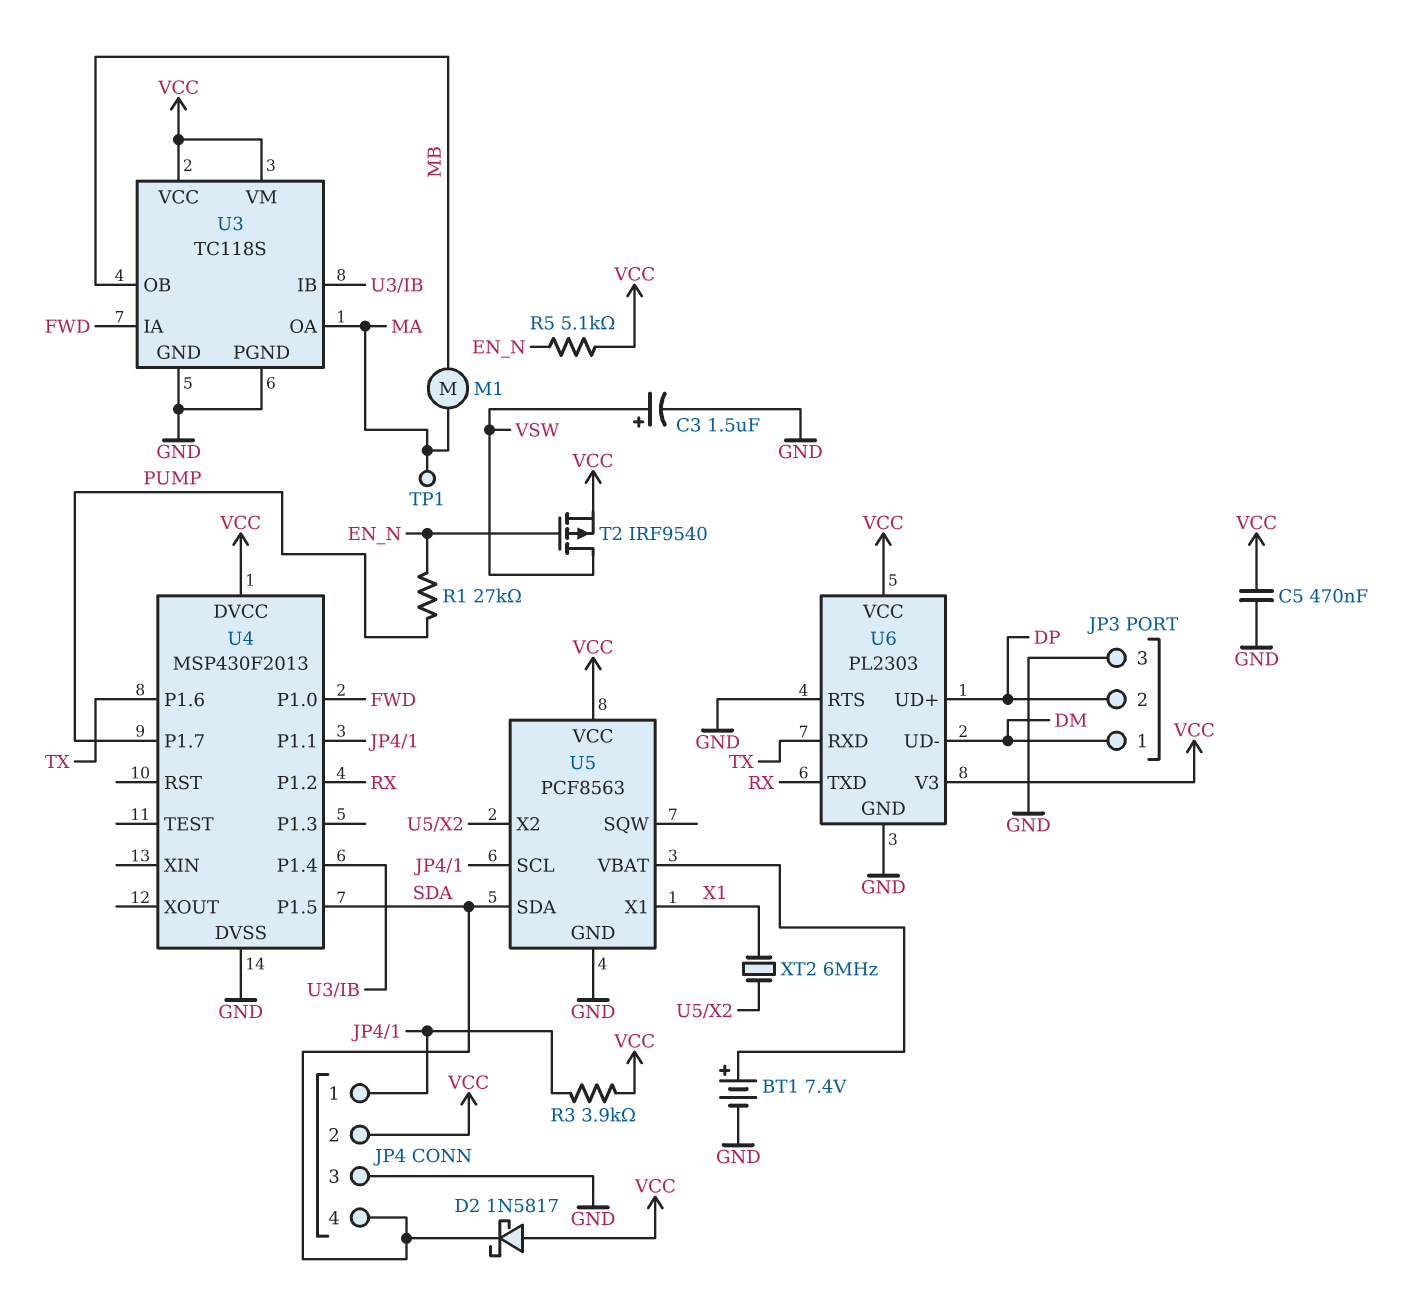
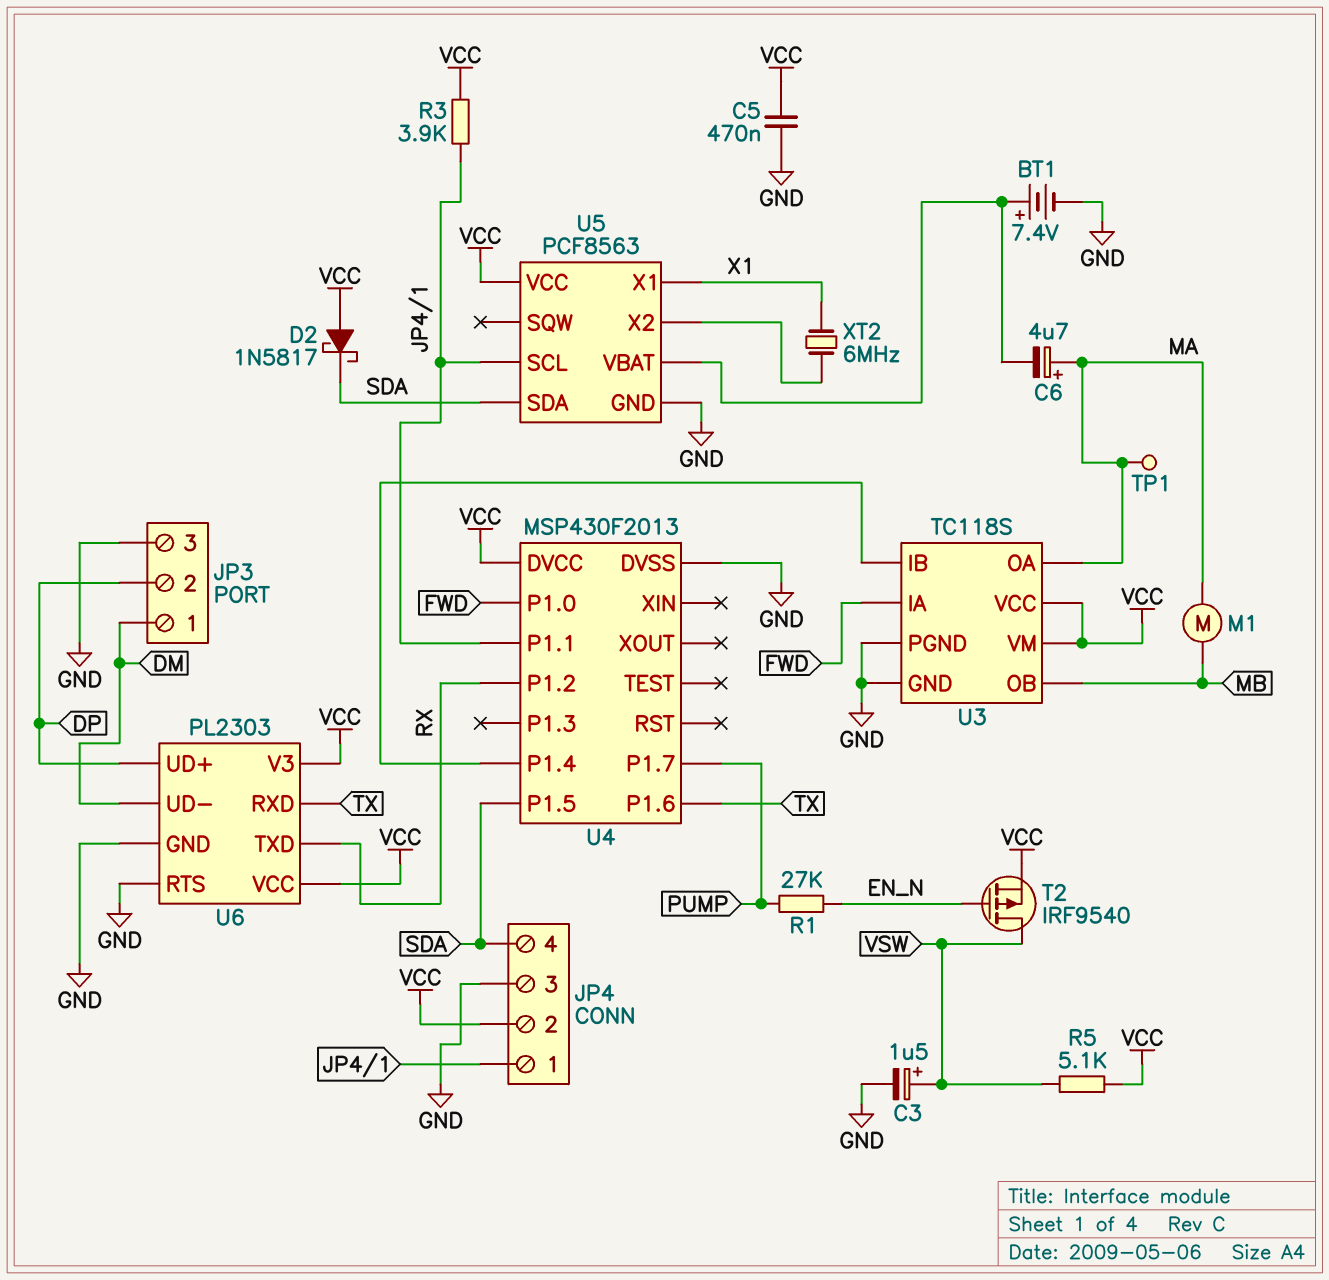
C6: none -> 4.7uF (plus MA, minus U5/VBAT)
R5: 5.1k (EN_N, VCC) -> 5.1k (VCC, VSW)

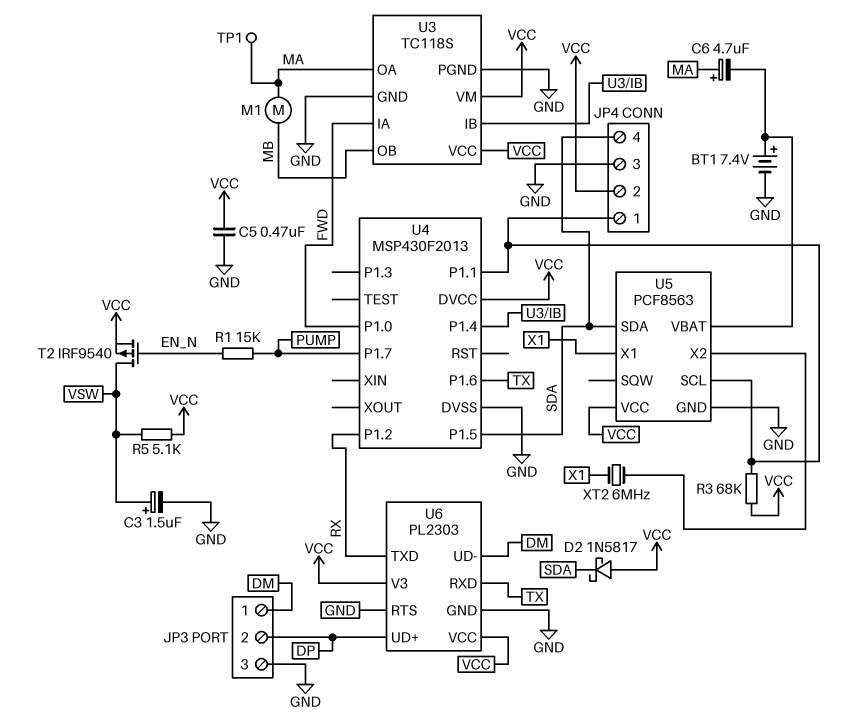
R1: 27k (EN_N, PUMP) -> 15k (EN_N, PUMP)
R3: 3.9k (JP4/1, VCC) -> 68k (JP4/1, VCC)

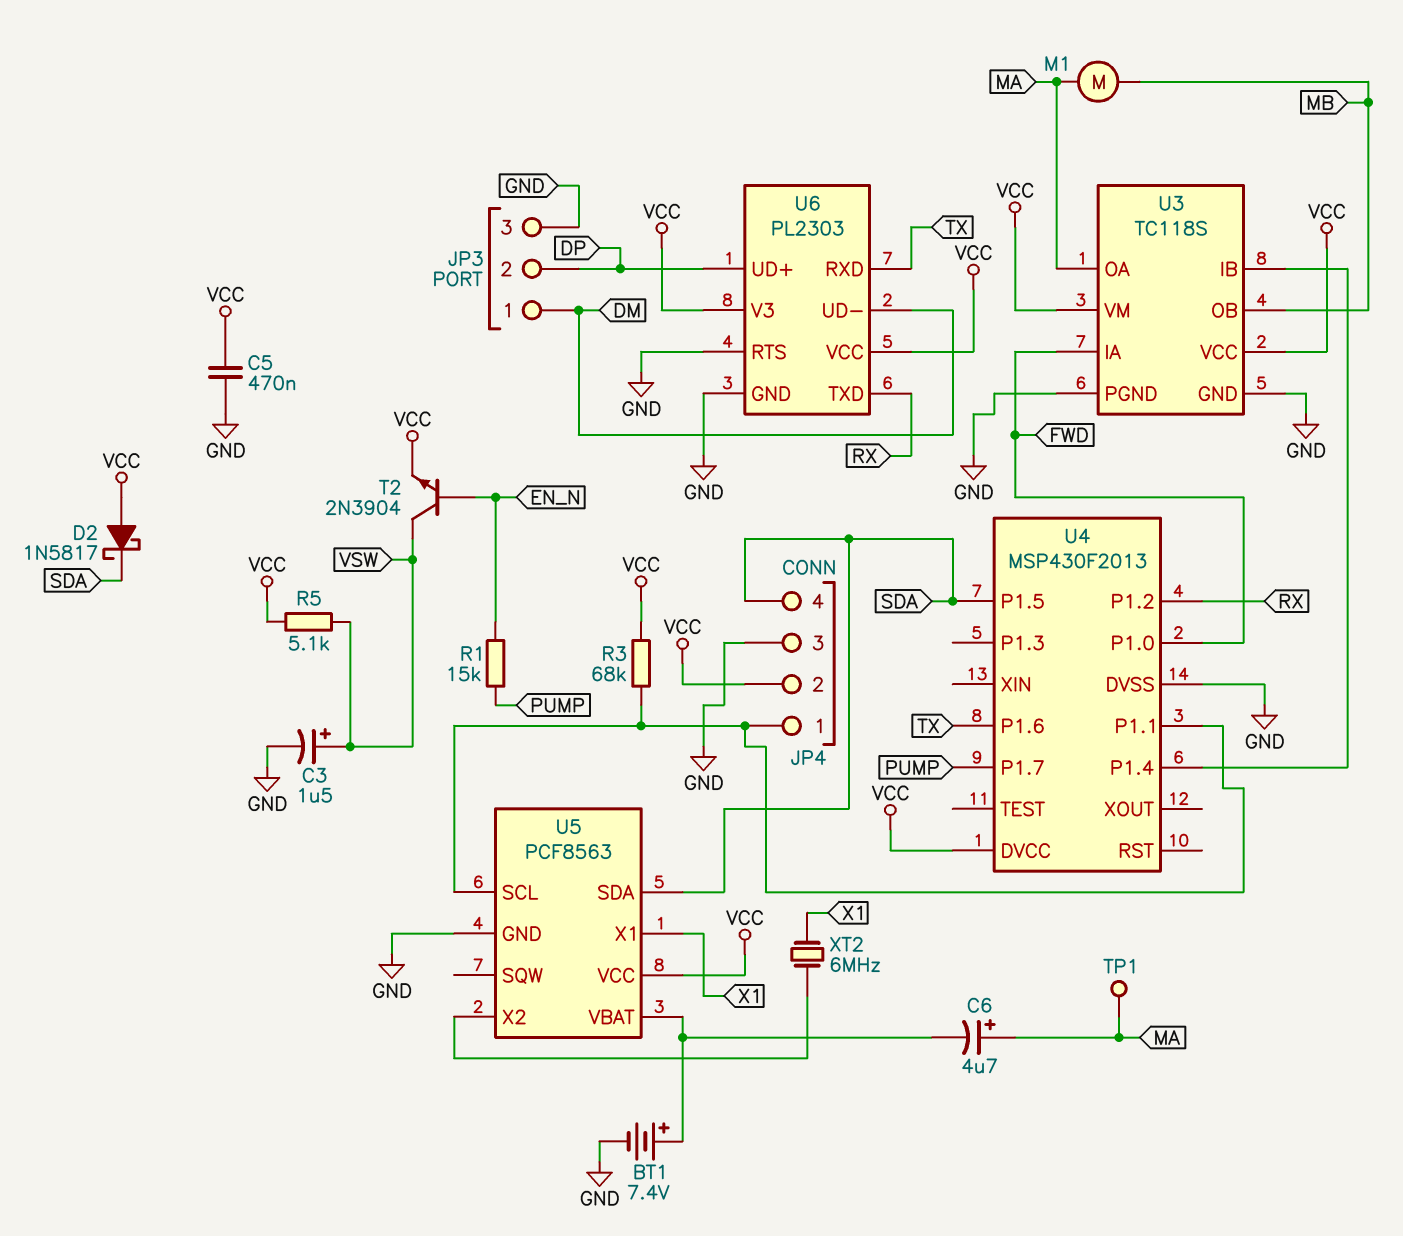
T2: PMOS IRF9540 (G EN_N, D VSW, S VCC) -> NPN 2N3904 (B EN_N, C VSW, E VCC)

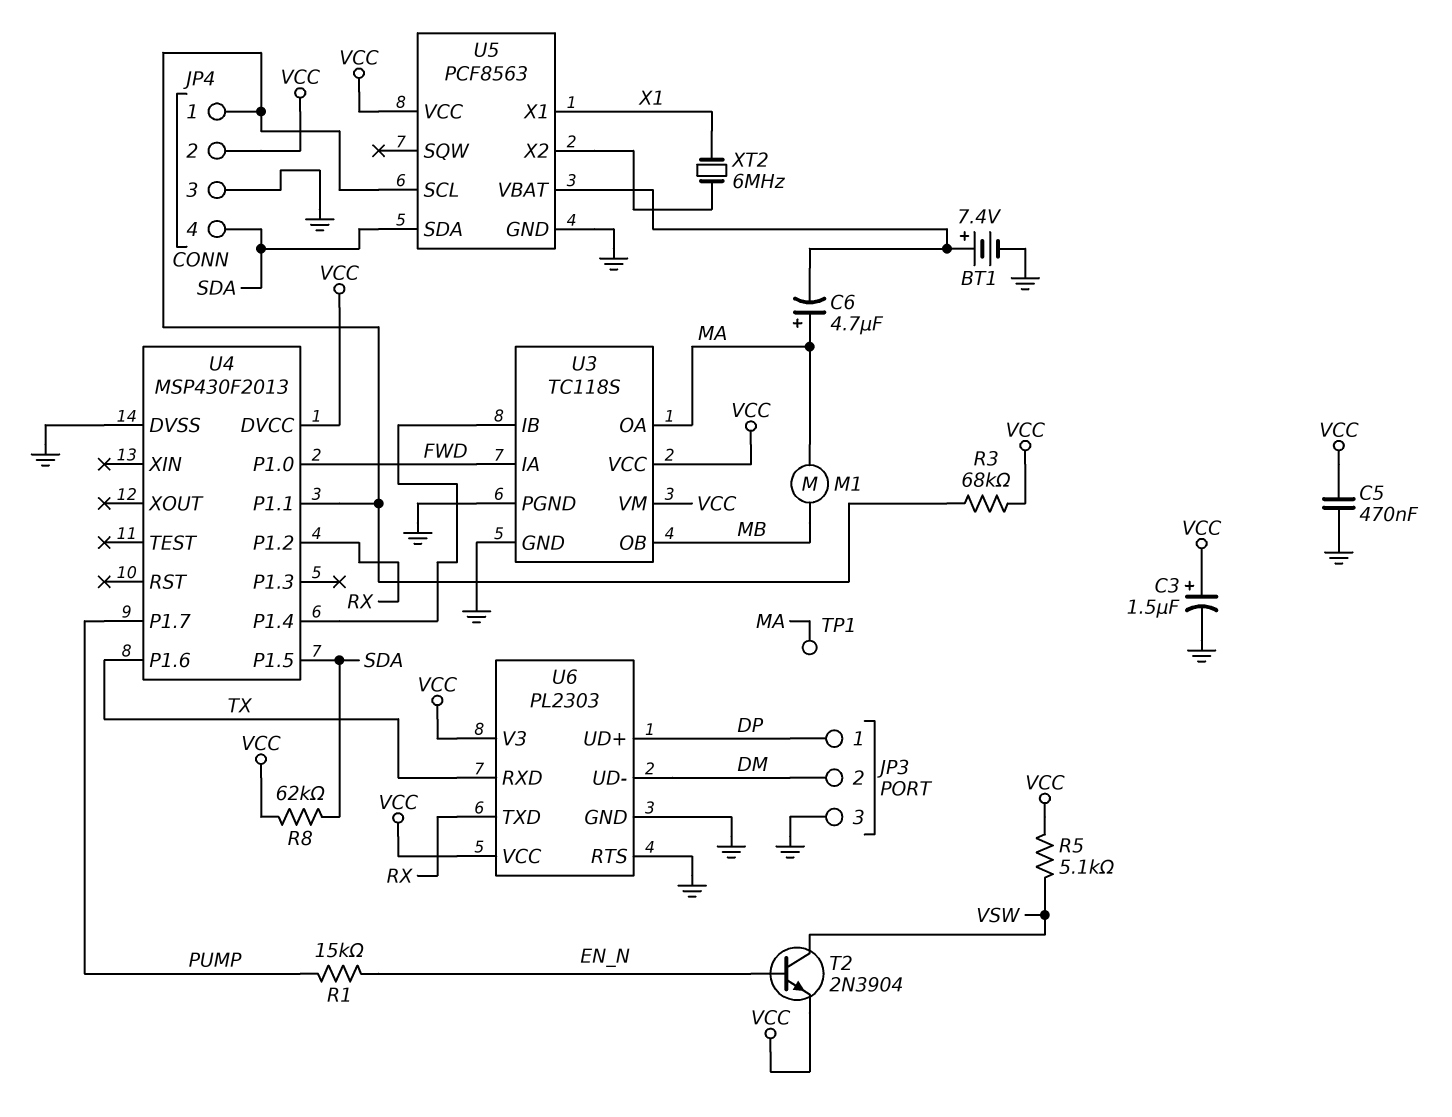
C3: 1.5uF (plus VSW, minus GND) -> 1.5uF (plus VCC, minus GND)
D2: schottky 1N5817 (A VCC, K SDA) -> none
JP3 pin 1: DM -> DP
JP3 pin 2: DP -> DM
R8: none -> 62k (SDA, VCC)

